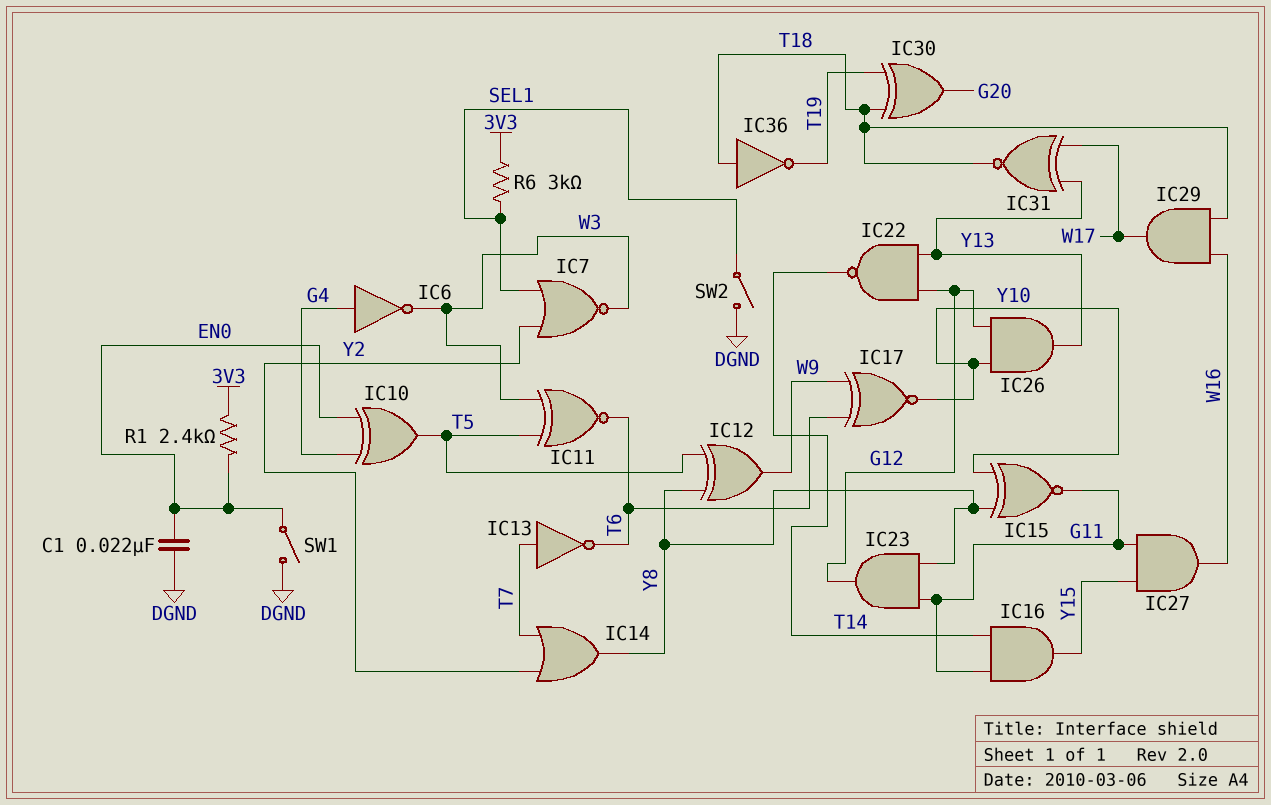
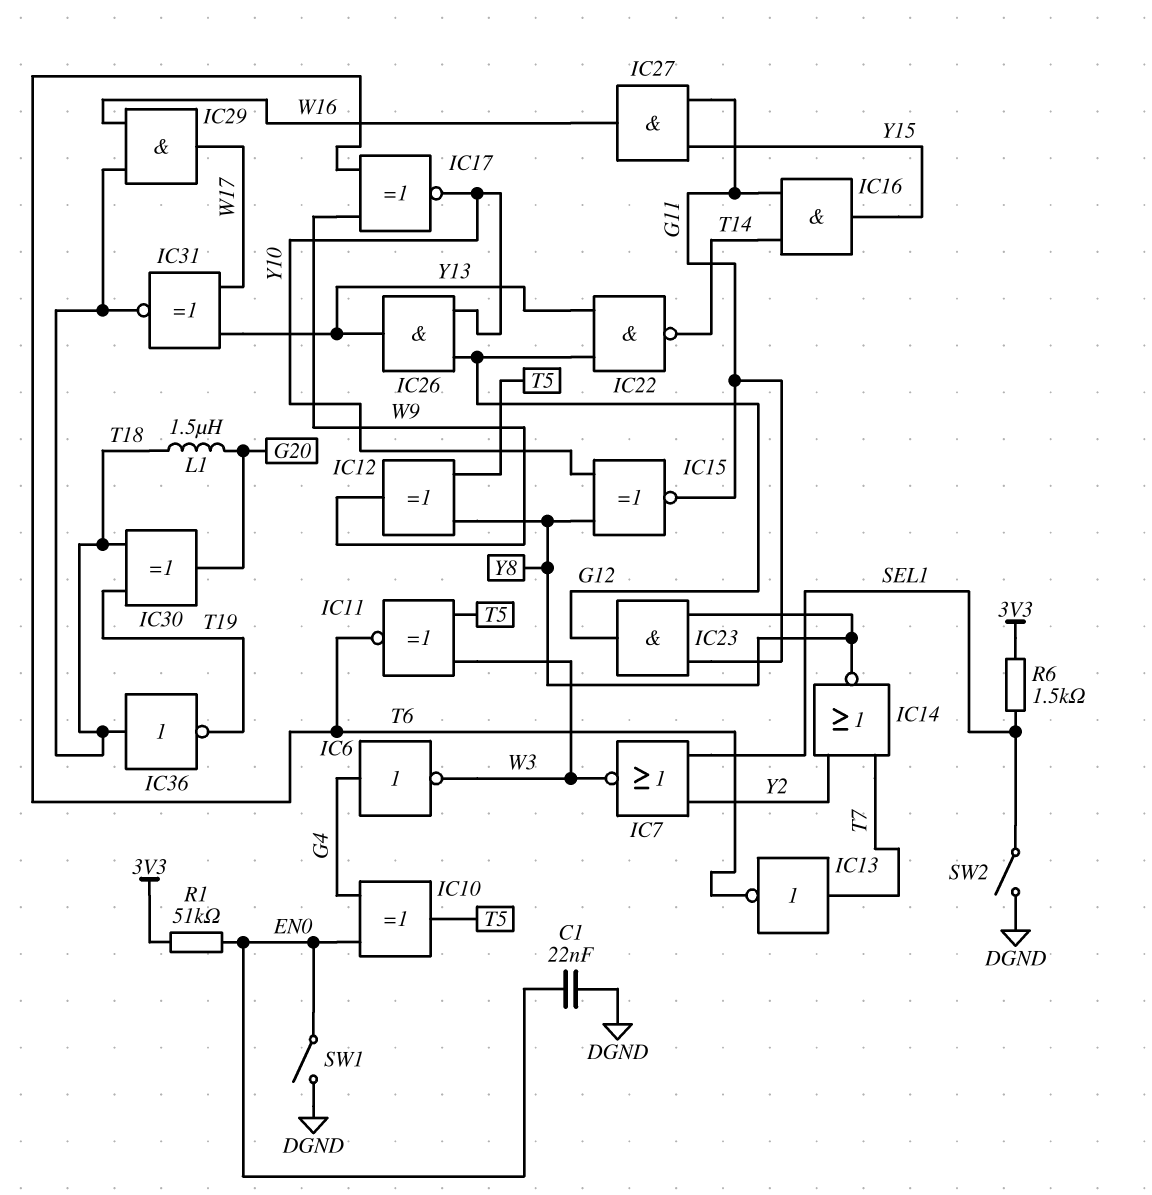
IC14: OR (in T7, in Y2, out Y8) -> NOR (in T7, in Y2, out Y8)
L1: none -> 1.5uH (G20, T18)
R1: 2.4k (3V3, EN0) -> 51k (3V3, EN0)
R6: 3k (3V3, SEL1) -> 1.5k (3V3, SEL1)

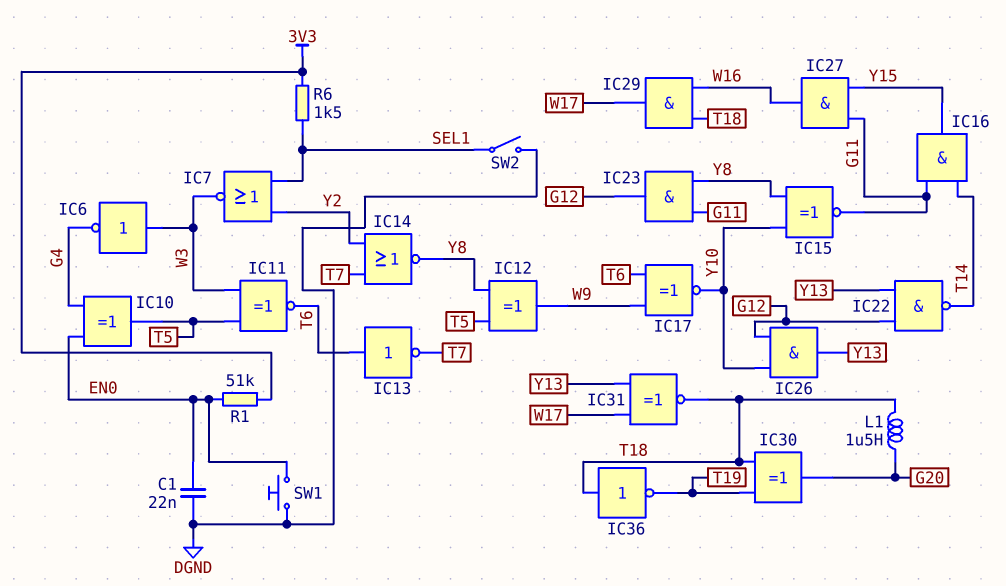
IC6: NOT (in G4, out W3) -> NOT (in W3, out G4)
IC13: NOT (in T7, out T6) -> NOT (in T6, out T7)
SW1: switch (DGND, EN0) -> button (DGND, EN0)

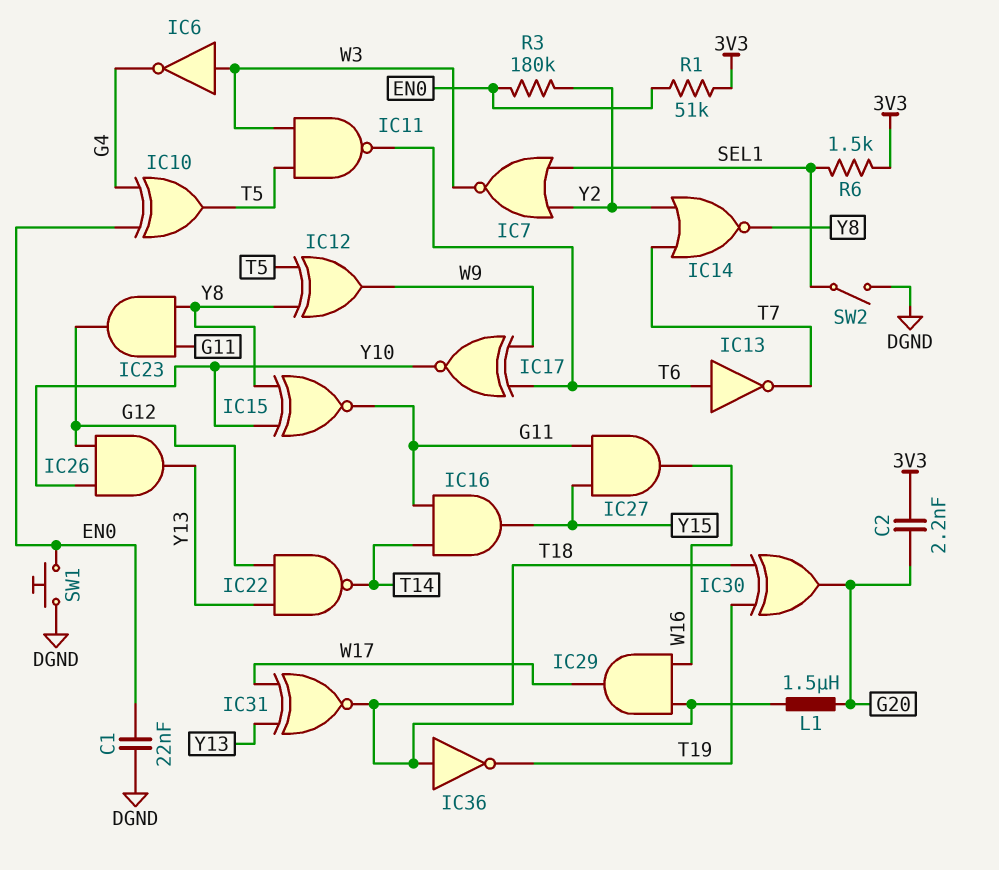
C2: none -> 2.2nF (3V3, G20)
IC11: XNOR (in T5, in W3, out T6) -> NAND (in T5, in W3, out T6)
R3: none -> 180k (EN0, Y2)

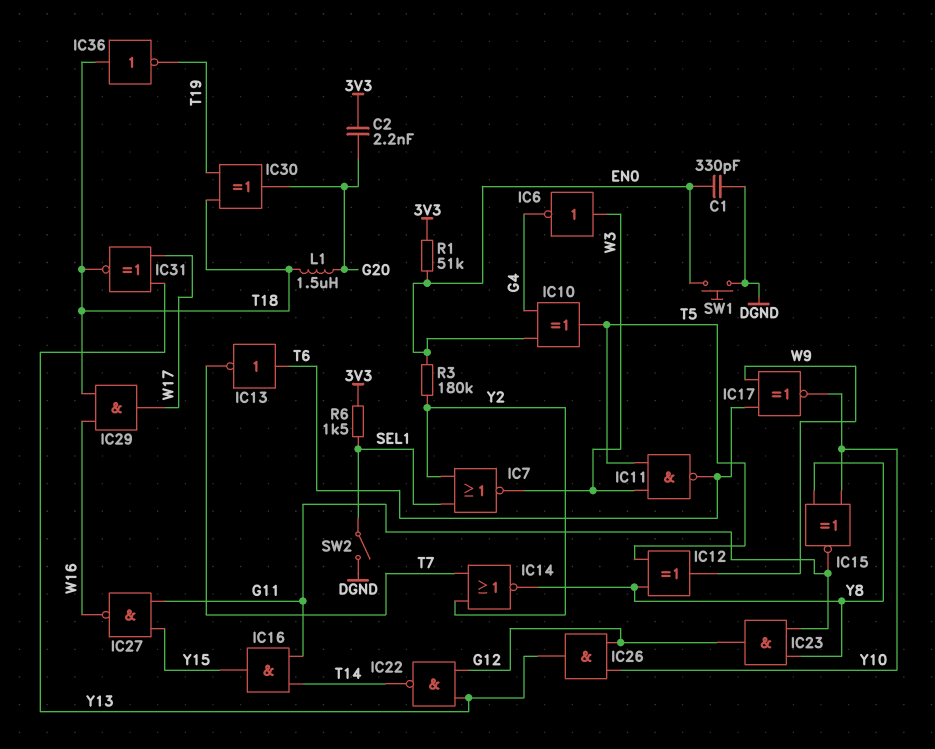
C1: 22nF (DGND, EN0) -> 330pF (DGND, EN0)
IC27: AND (in G11, in Y15, out W16) -> NAND (in G11, in Y15, out W16)

